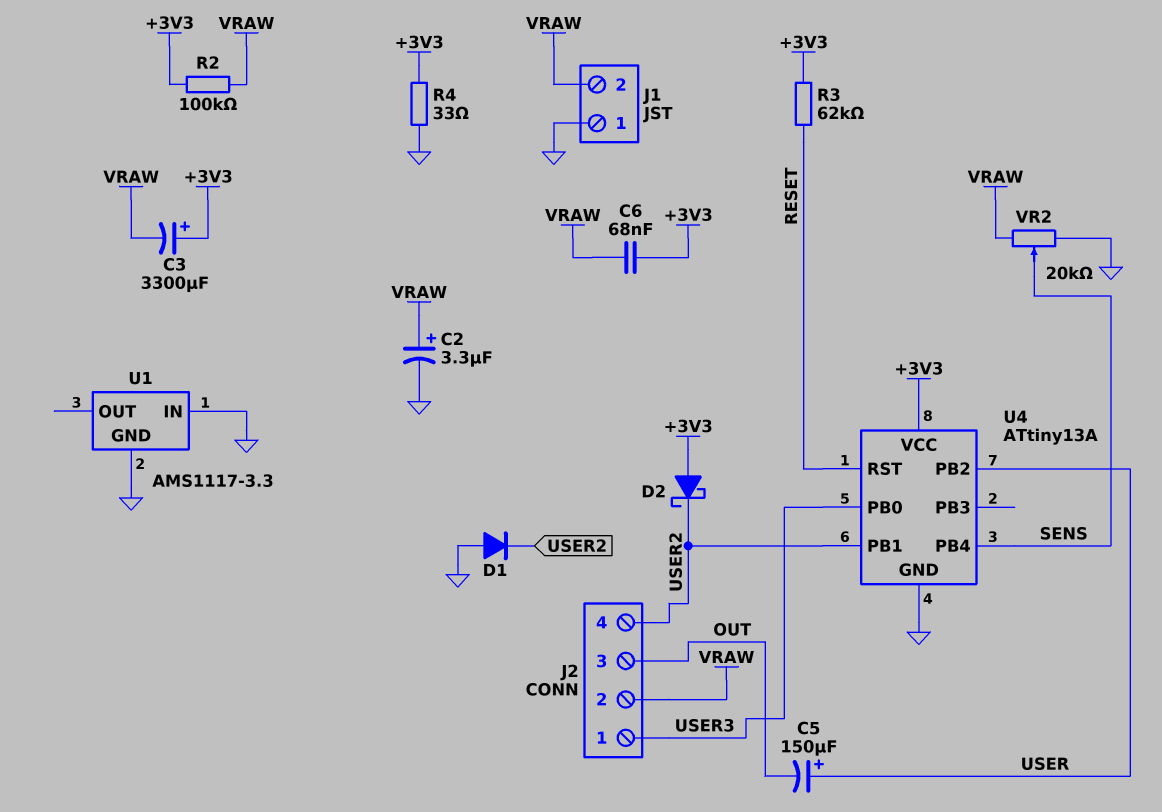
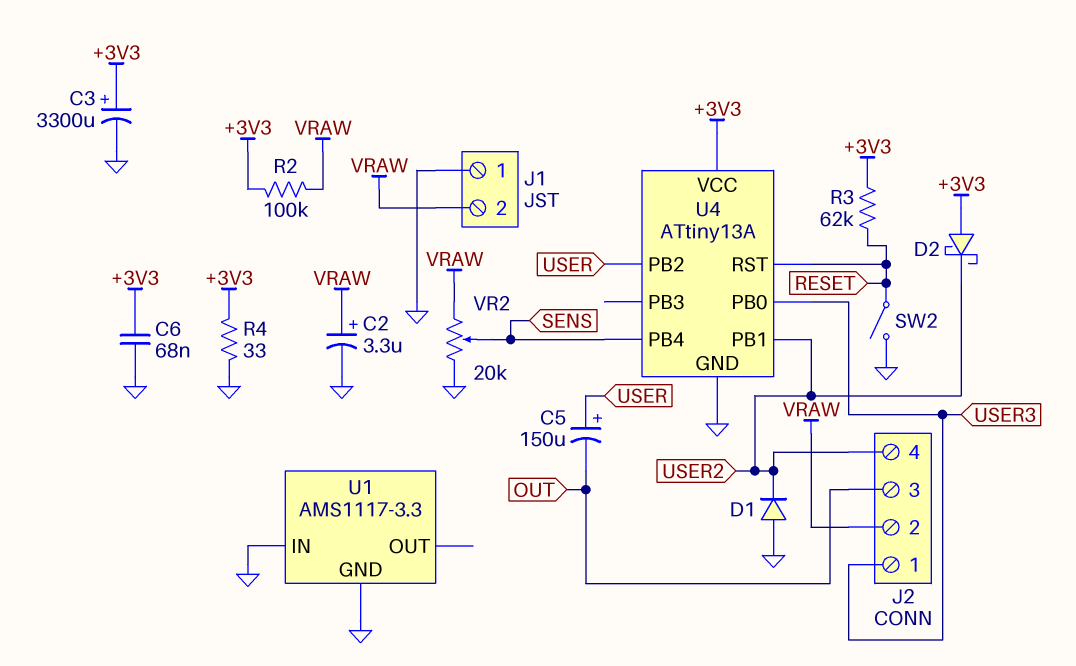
C3: 3300uF (plus +3V3, minus VRAW) -> 3300uF (plus +3V3, minus GND)
C6: 68nF (+3V3, VRAW) -> 68nF (+3V3, GND)
SW2: none -> switch (GND, RESET)

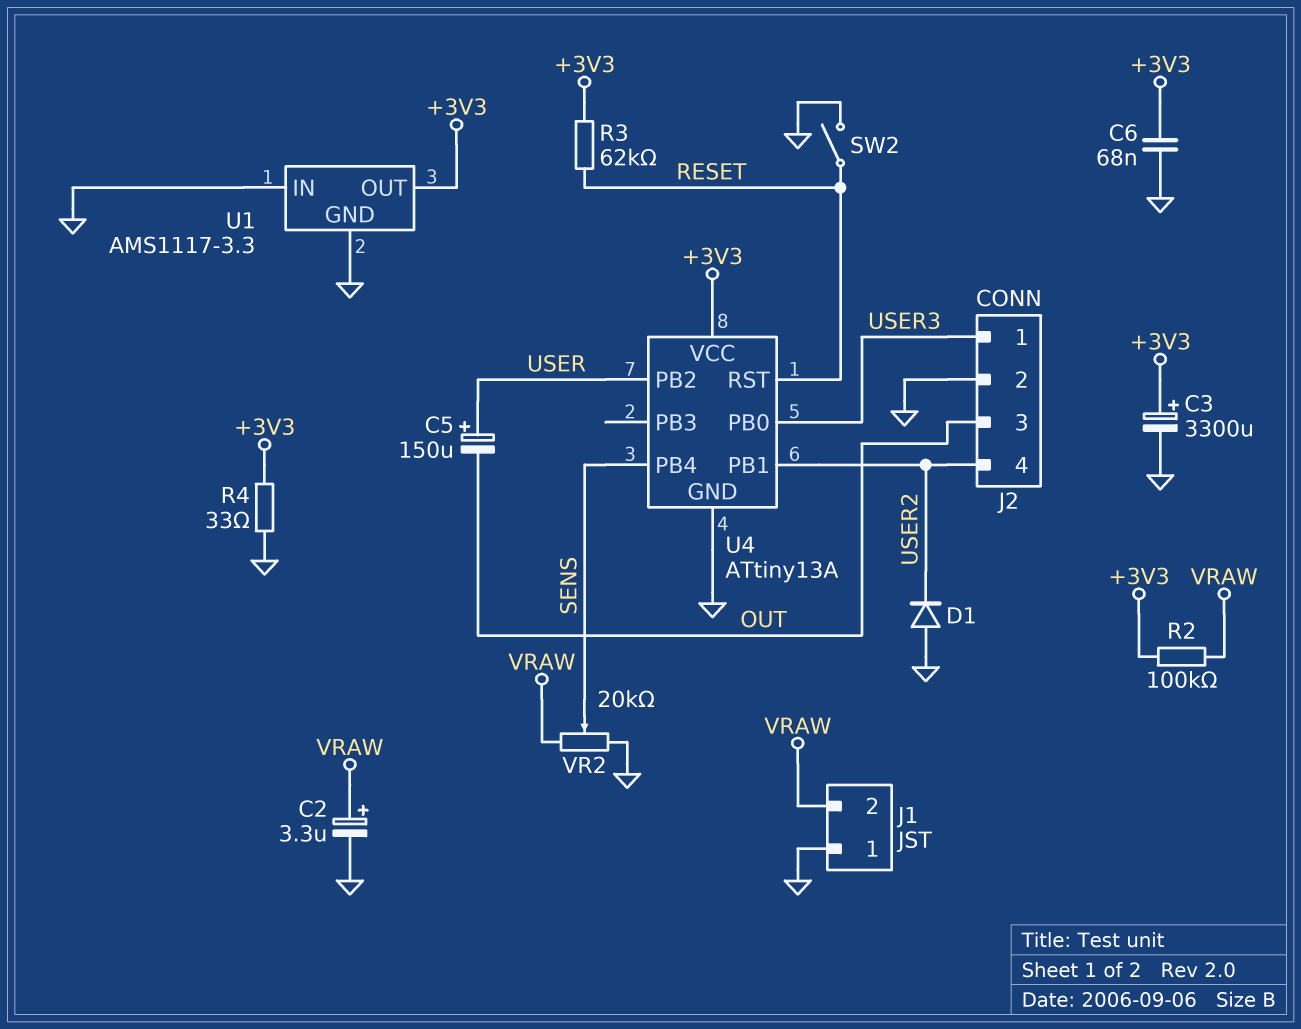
D2: schottky (A +3V3, K USER2) -> none
J2 pin 2: VRAW -> GND
U1 pin OUT: none -> +3V3

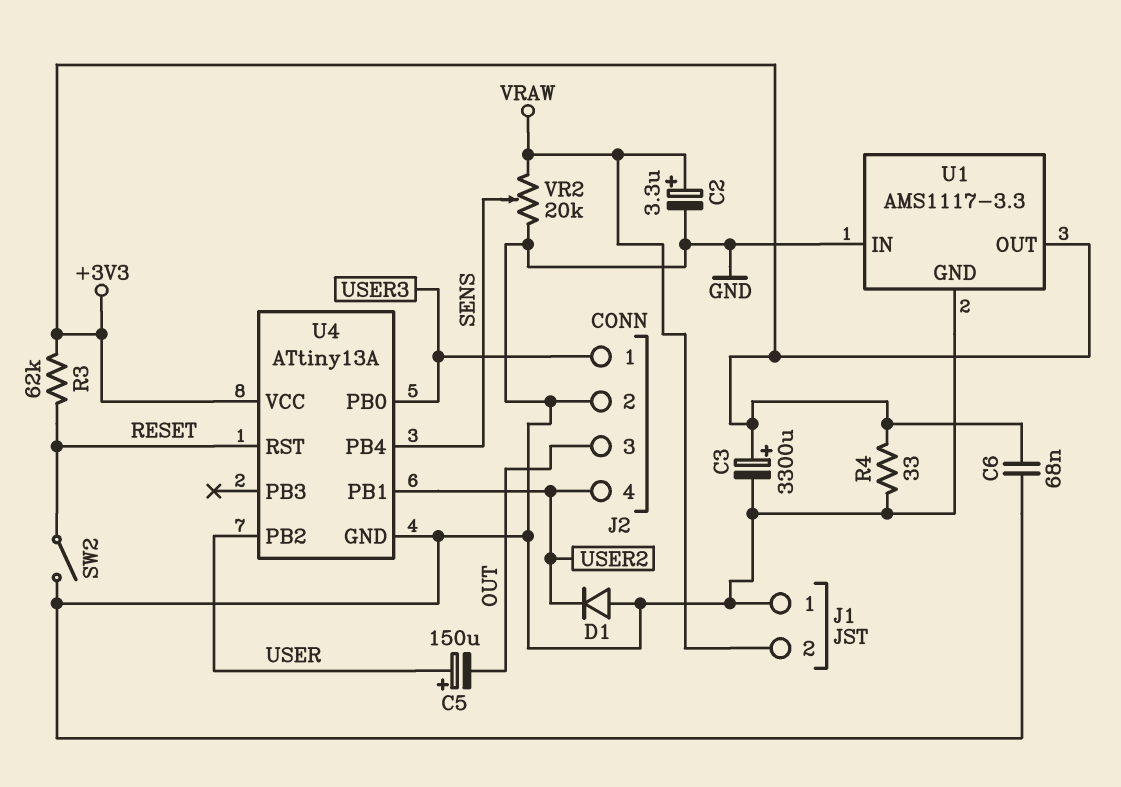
R2: 100k (+3V3, VRAW) -> none

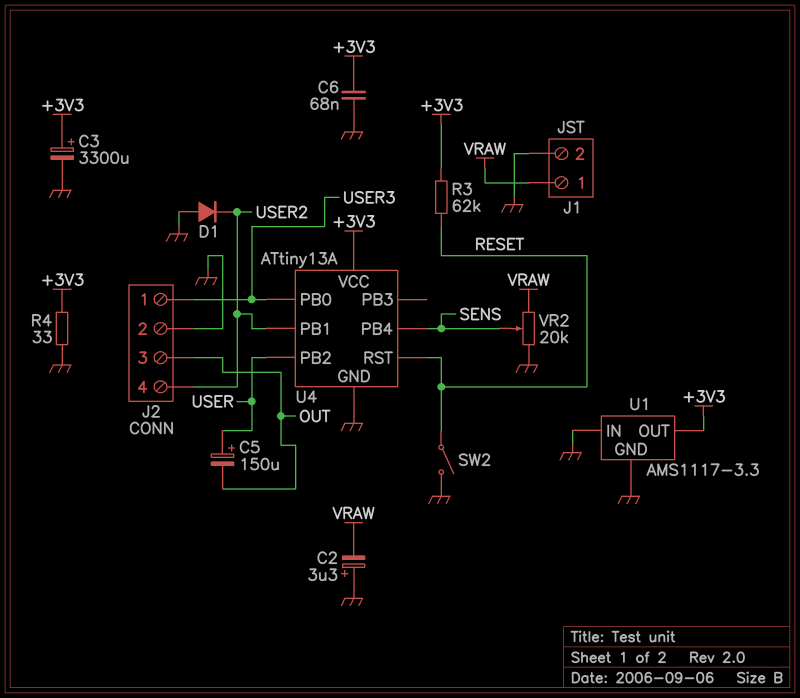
C2: 3.3uF (plus VRAW, minus GND) -> 3.3uF (plus GND, minus VRAW)
J1 pin 1: GND -> VRAW
J1 pin 2: VRAW -> GND

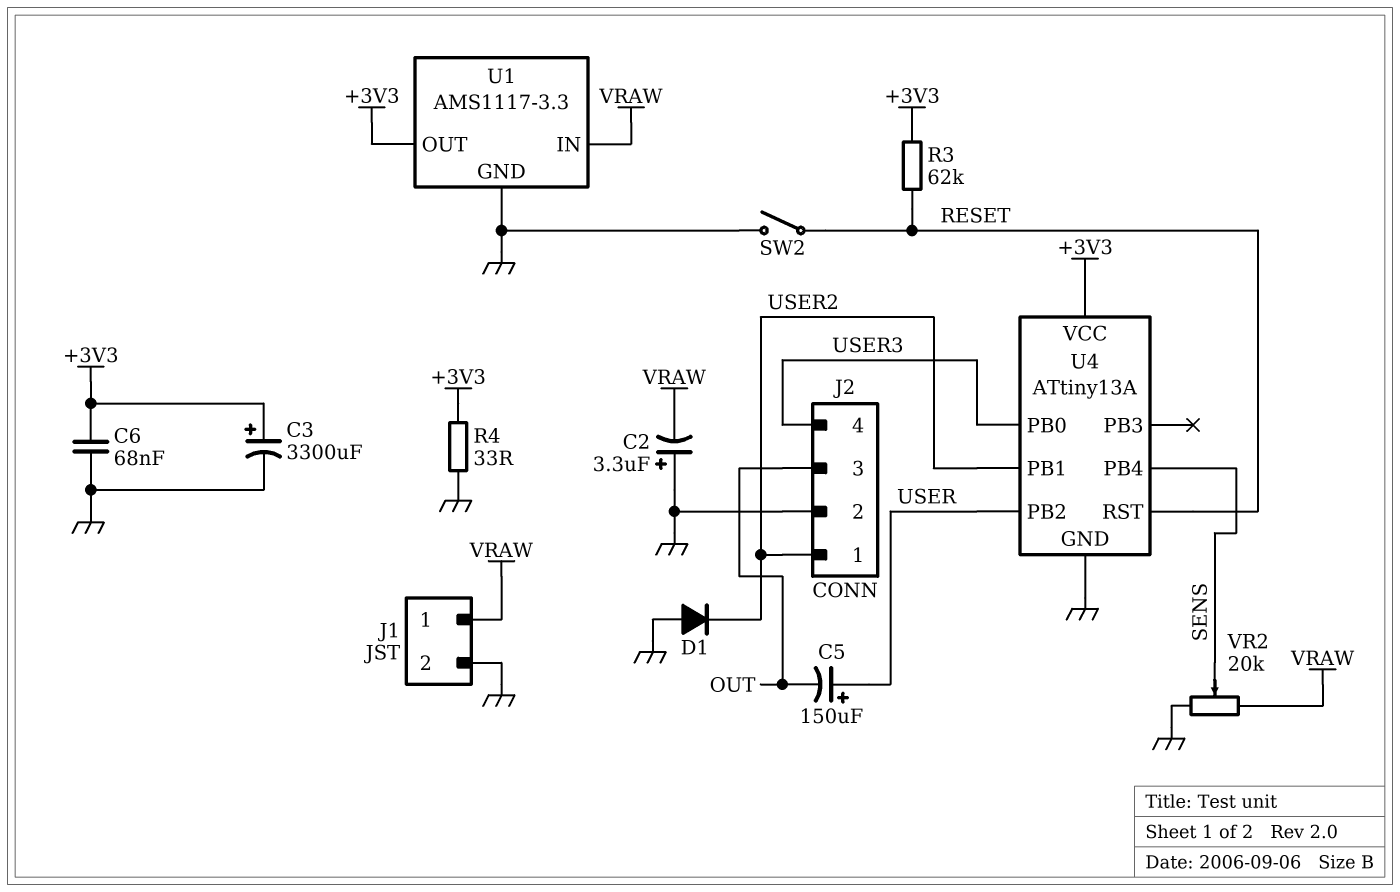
J2 pin 1: USER3 -> USER2
J2 pin 4: USER2 -> USER3
U1 pin IN: GND -> VRAW

